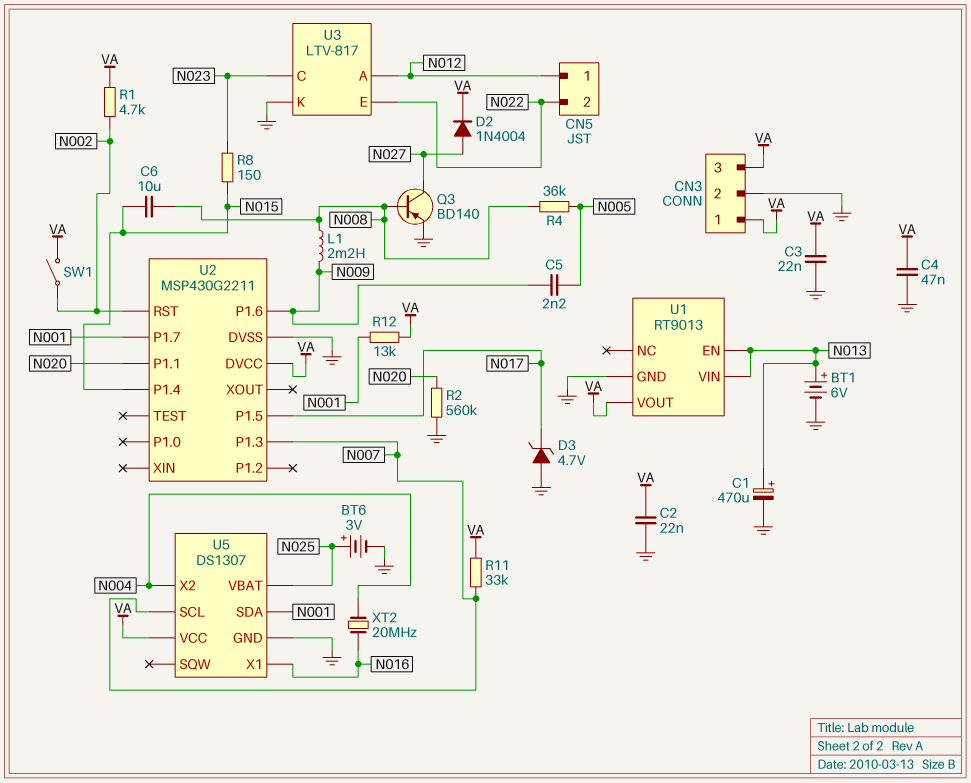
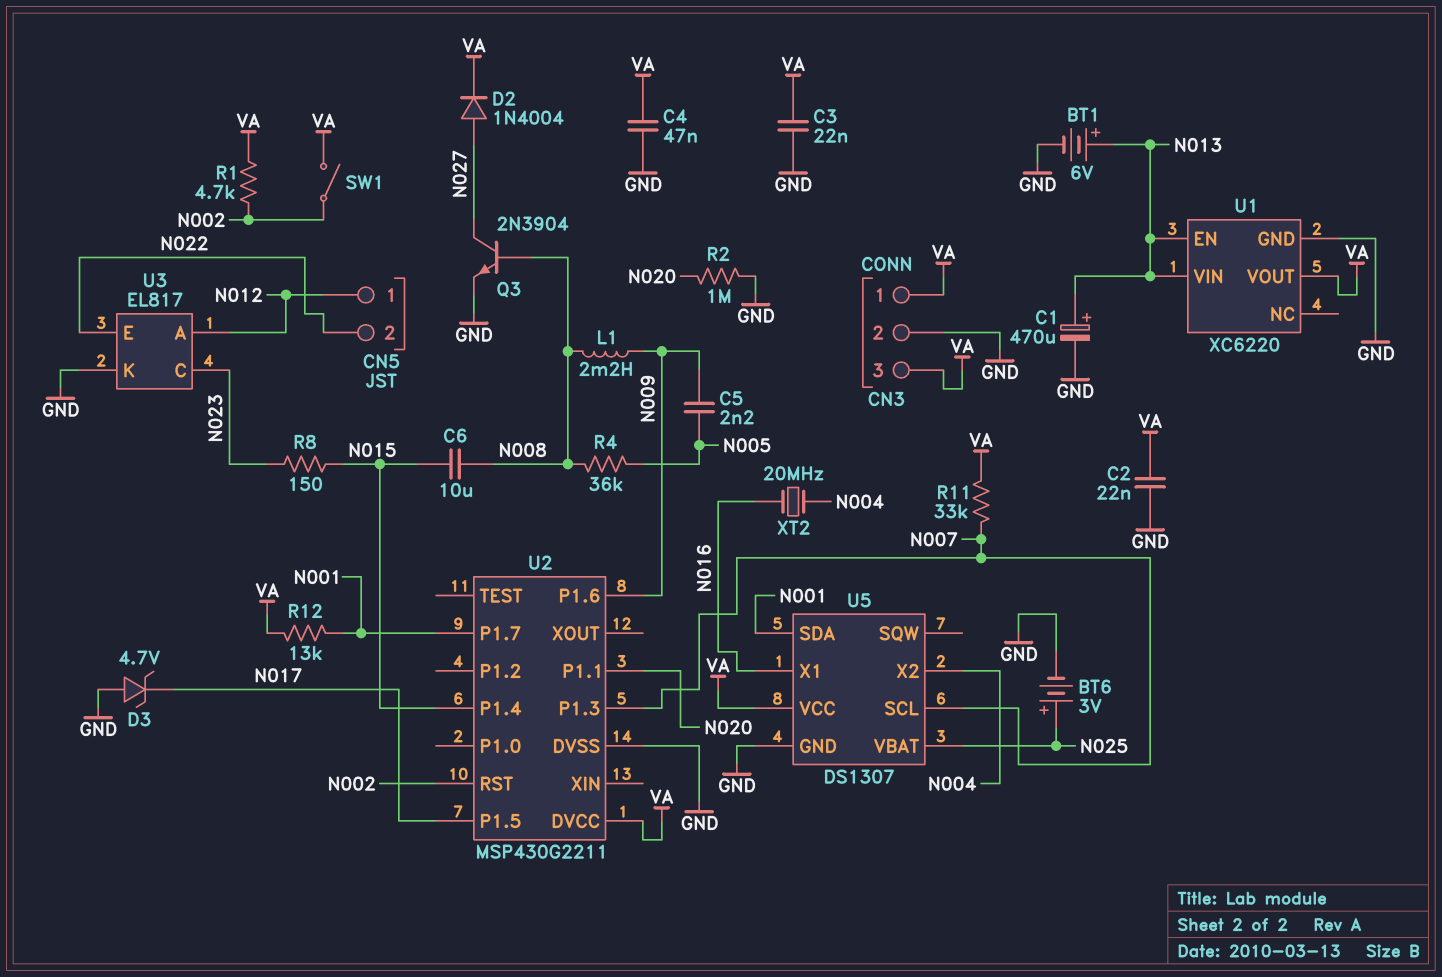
Q3: PNP BD140 (B N008, C N027, E GND) -> NPN 2N3904 (B N008, C N027, E GND)
R2: 560k (GND, N020) -> 1M (GND, N020)
U1: RT9013 -> XC6220
U3: LTV-817 -> EL817

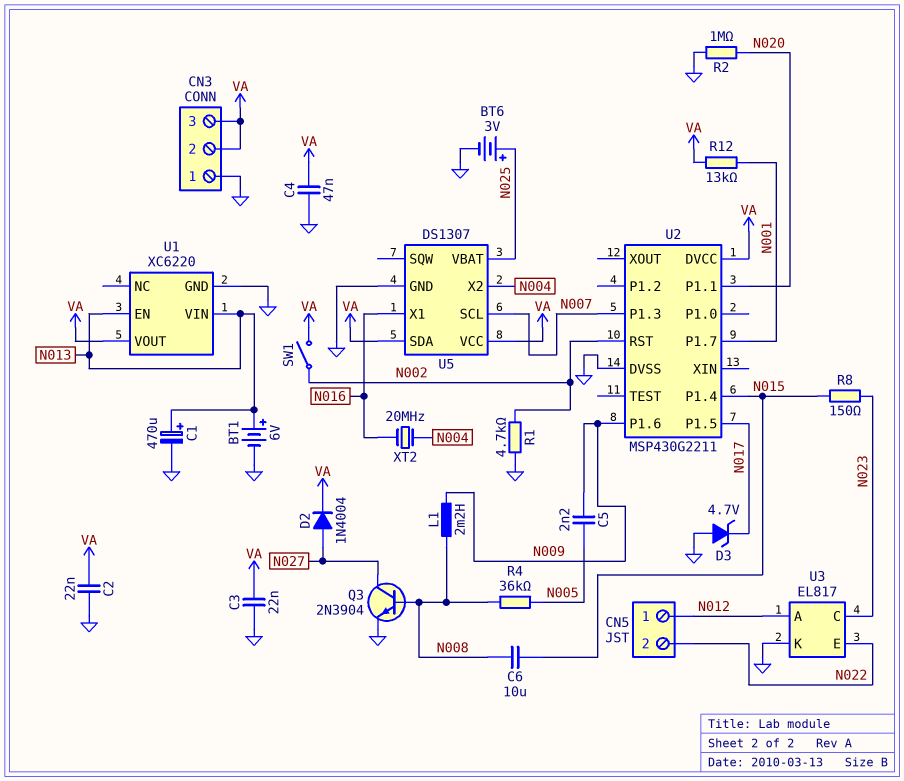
CN3 pin 1: VA -> GND
CN3 pin 2: GND -> VA
R1: 4.7k (N002, VA) -> 4.7k (GND, N002)
R11: 33k (N007, VA) -> none
U5 pin SDA: N001 -> VA

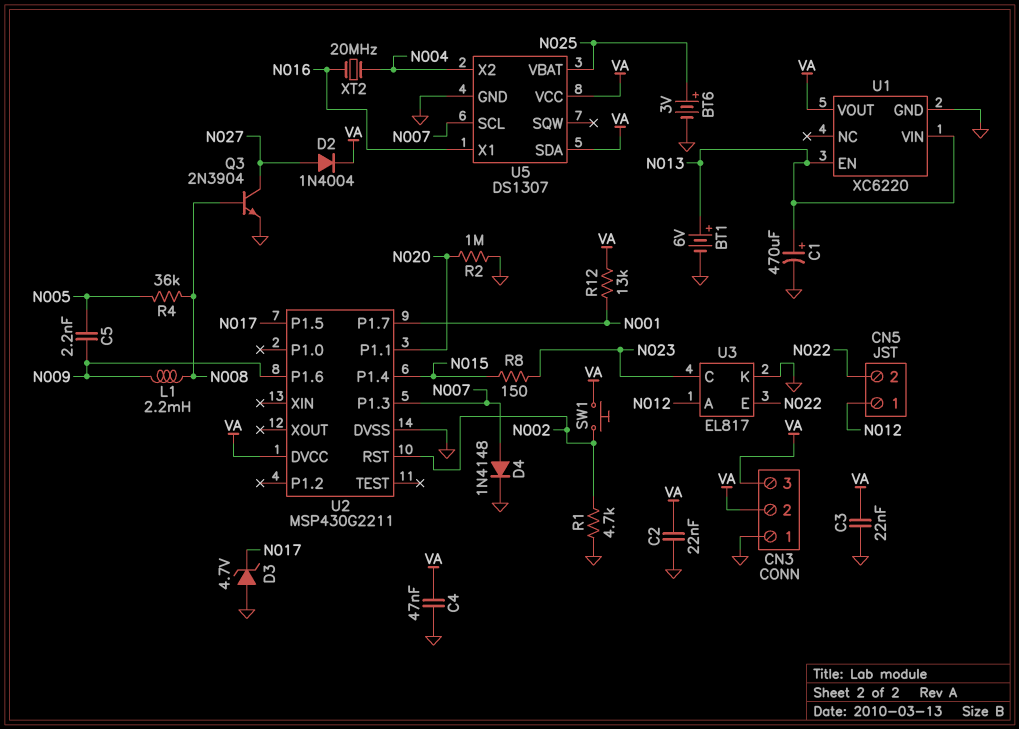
C6: 10uF (N008, N015) -> none
D4: none -> diode 1N4148 (A N007, K GND)
SW1: switch (N002, VA) -> button (N002, VA)

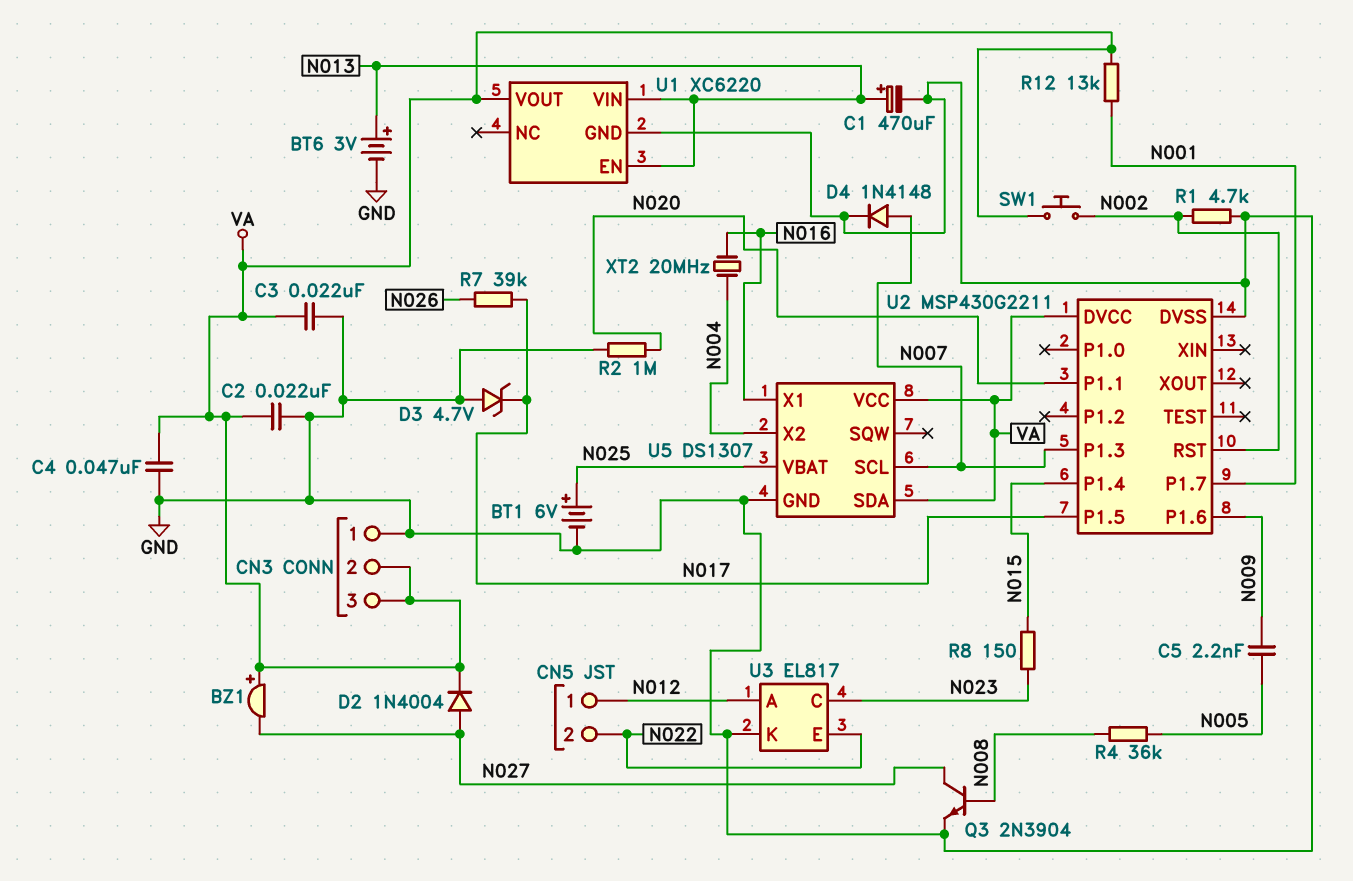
BT1: 6V (plus N013, minus GND) -> 6V (plus N025, minus GND)
BT6: 3V (plus N025, minus GND) -> 3V (plus N013, minus GND)
BZ1: none -> buzzer (plus VA, minus N027)
L1: 2.2mH (N008, N009) -> none
R7: none -> 39k (N017, N026)

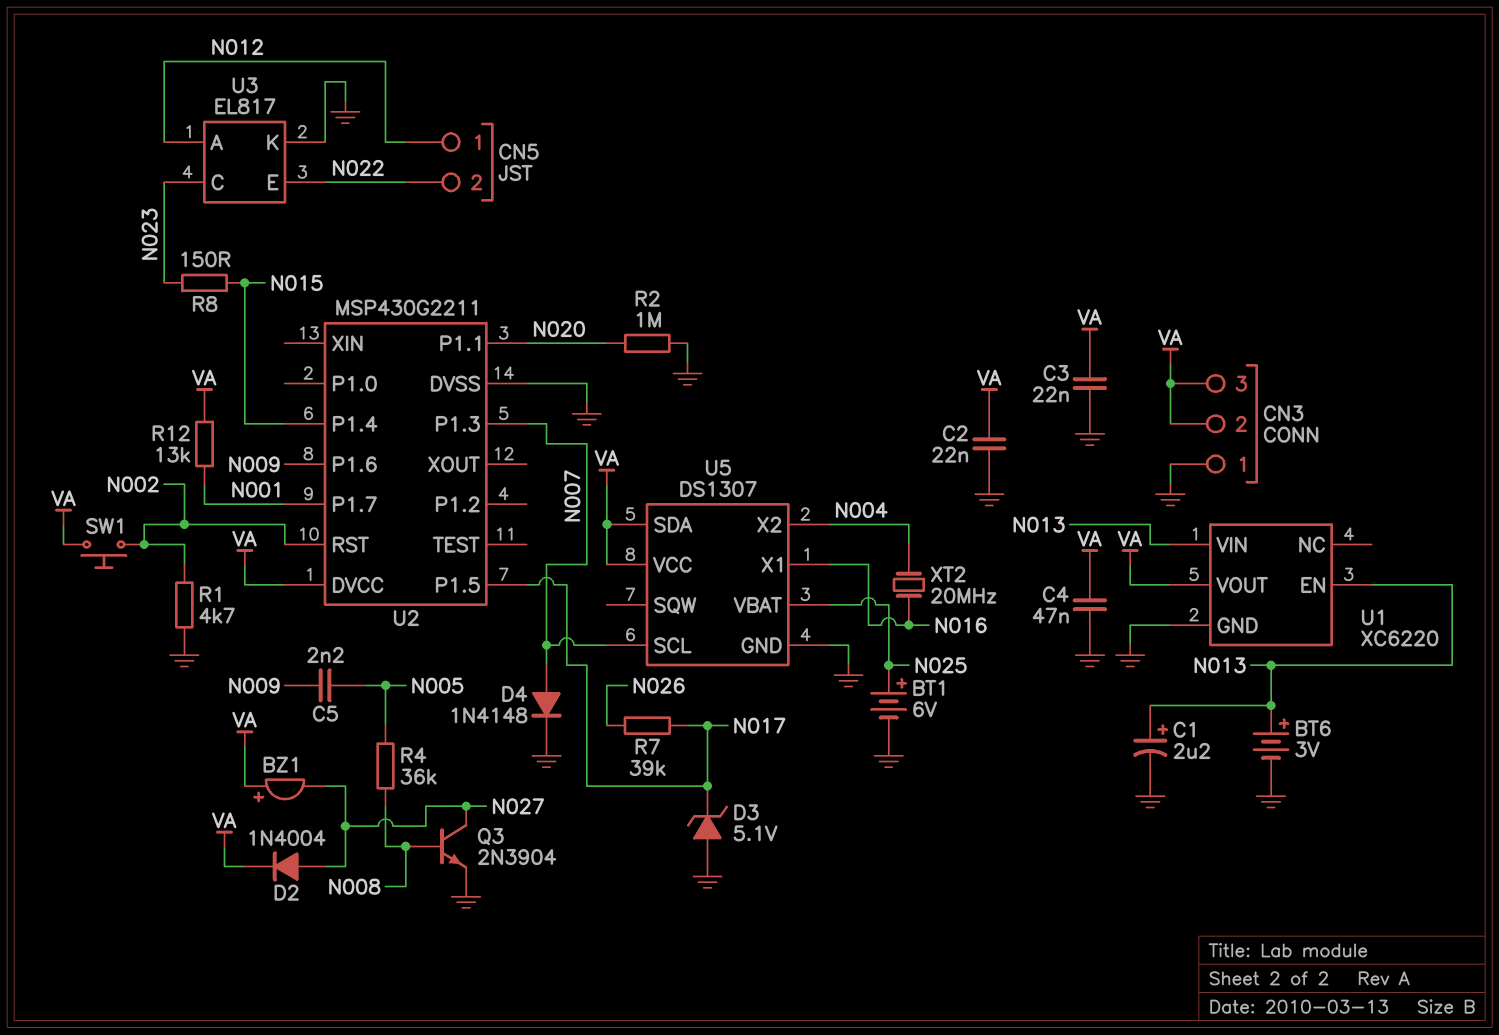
C1: 470uF (plus N013, minus GND) -> 2.2uF (plus N013, minus GND)
D3: zener 4.7V (A GND, K N017) -> zener 5.1V (A GND, K N017)

